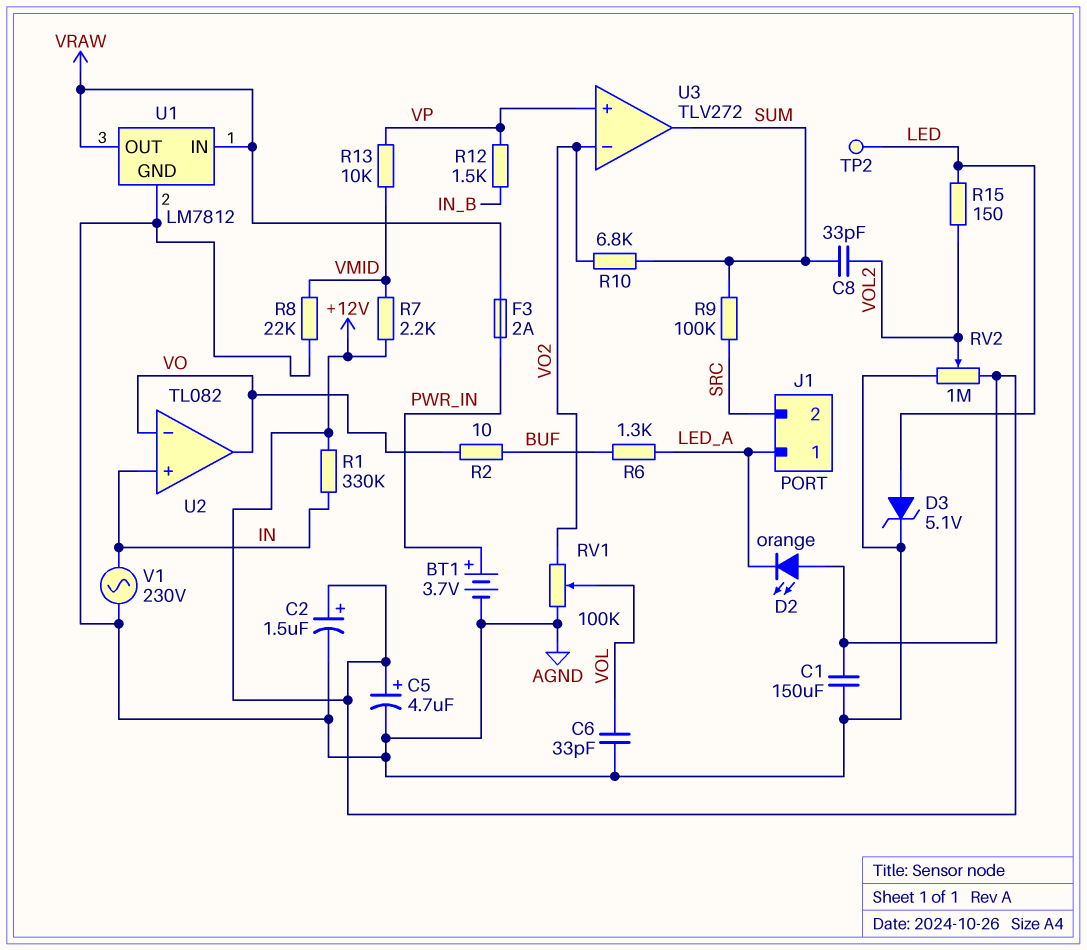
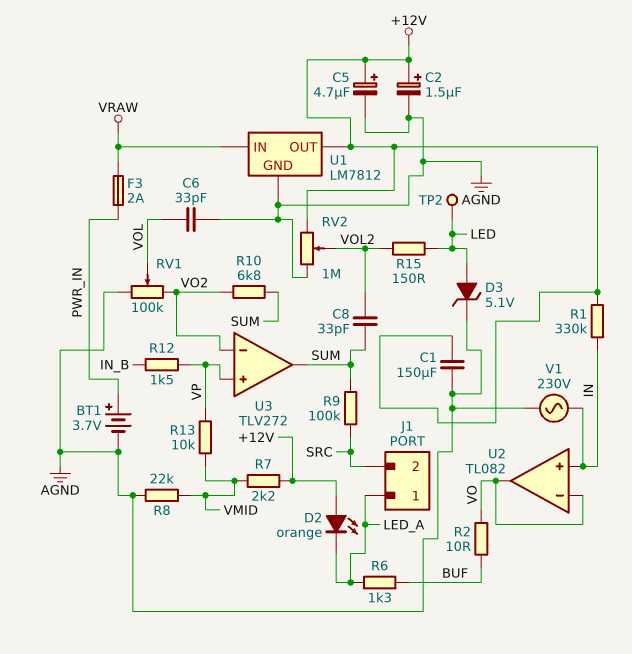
U1 pin OUT: VRAW -> +12V

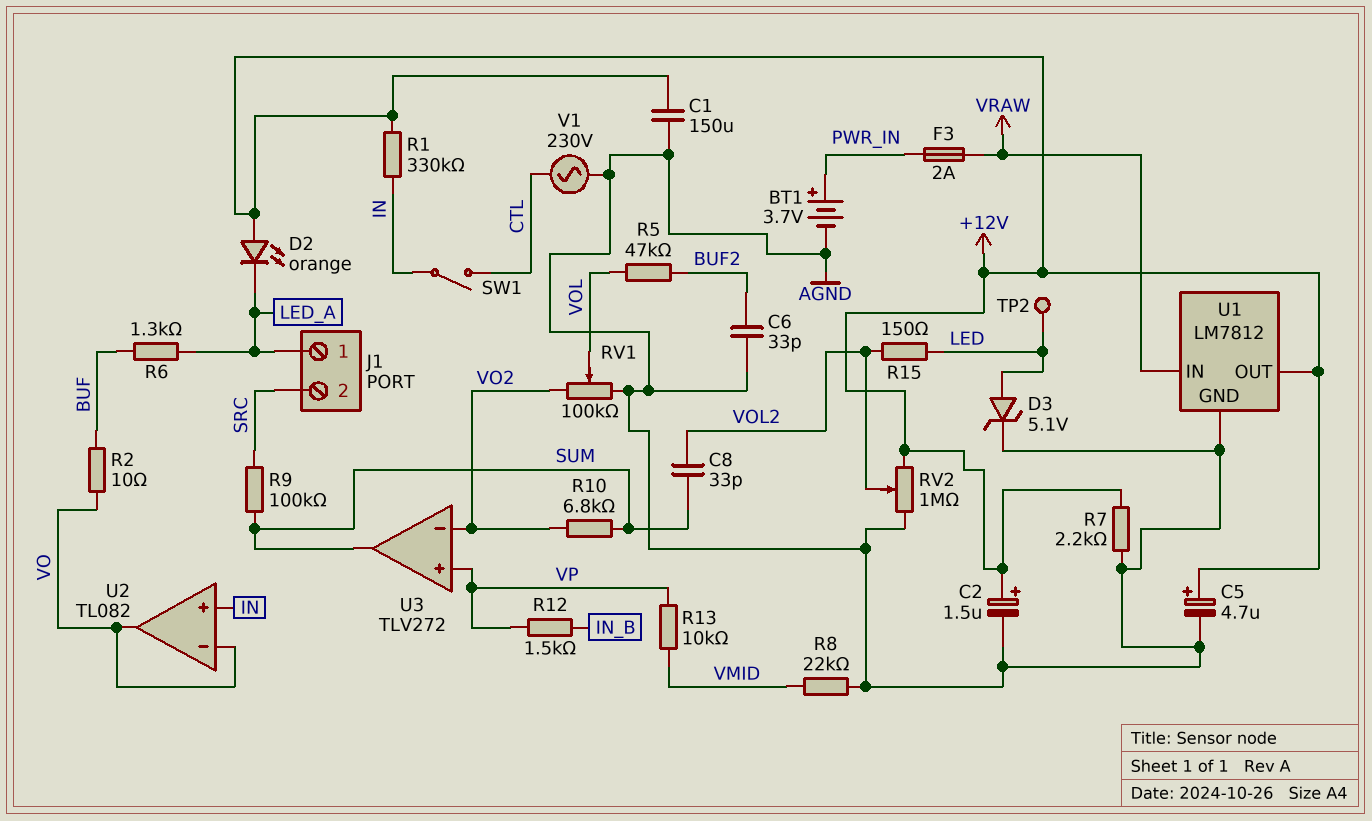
C6: 33pF (AGND, VOL) -> 33pF (AGND, BUF2)
R5: none -> 47k (BUF2, VOL)
R7: 2.2k (+12V, VMID) -> 2.2k (+12V, AGND)
SW1: none -> switch (CTL, IN)
V1: AC 230V (AGND, IN) -> AC 230V (AGND, CTL)

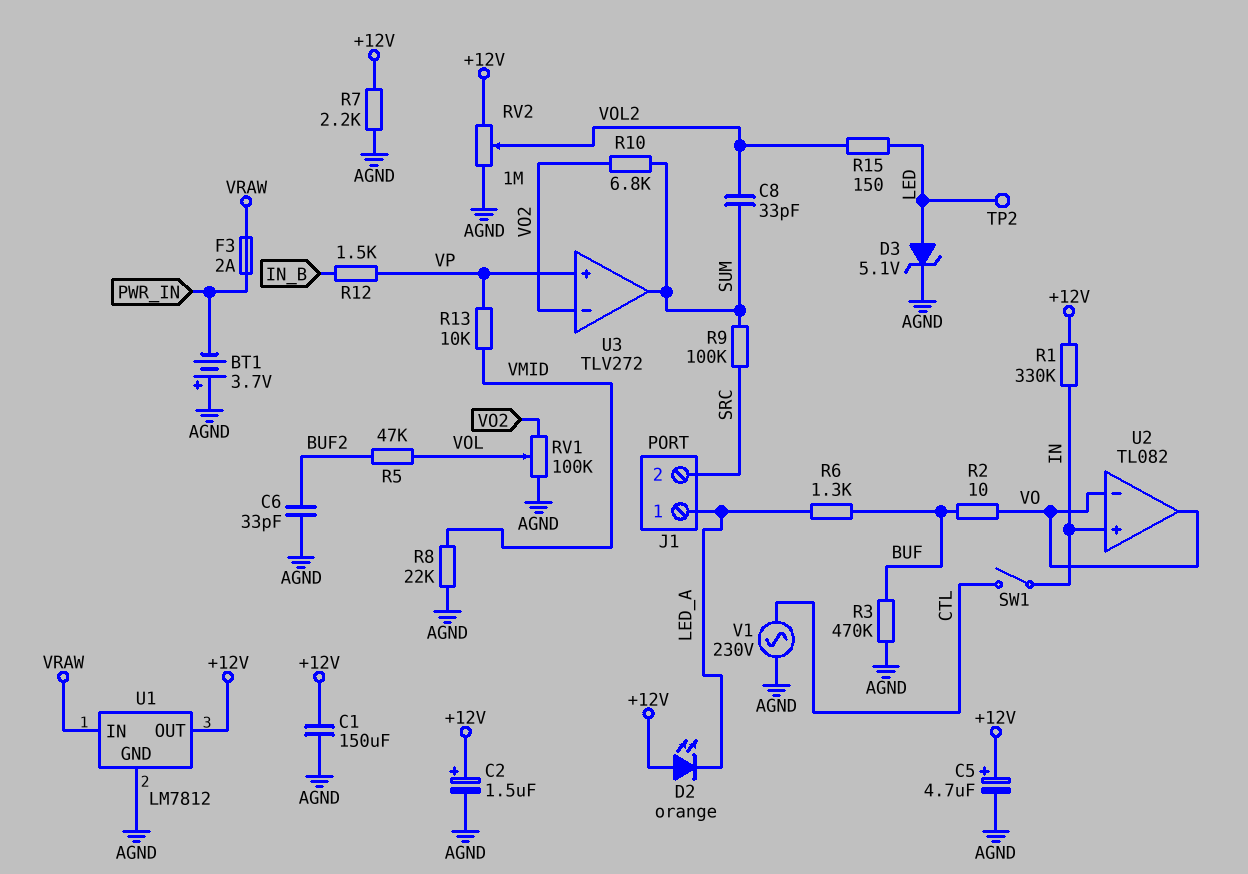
BT1: 3.7V (plus PWR_IN, minus AGND) -> 3.7V (plus AGND, minus PWR_IN)
R3: none -> 470k (AGND, BUF)

